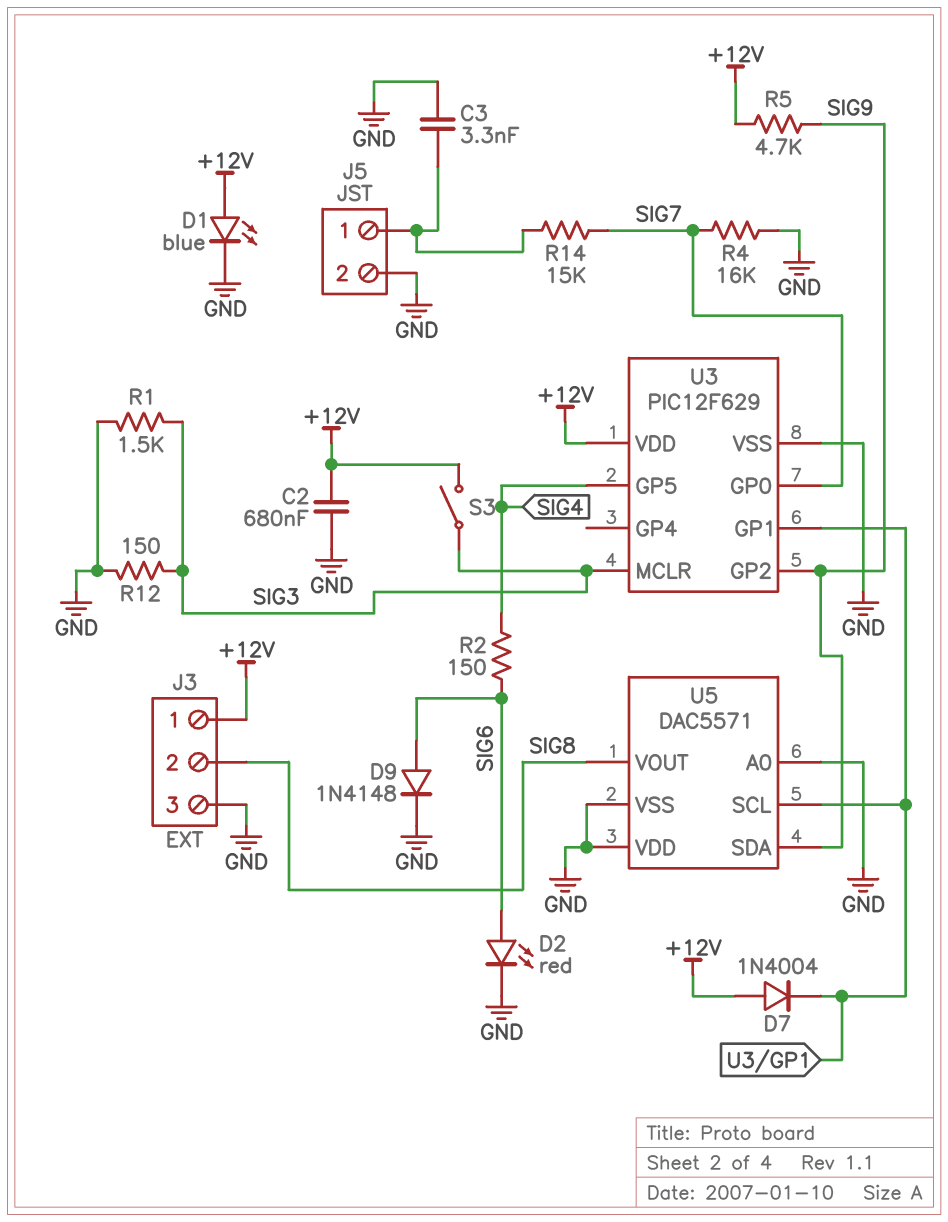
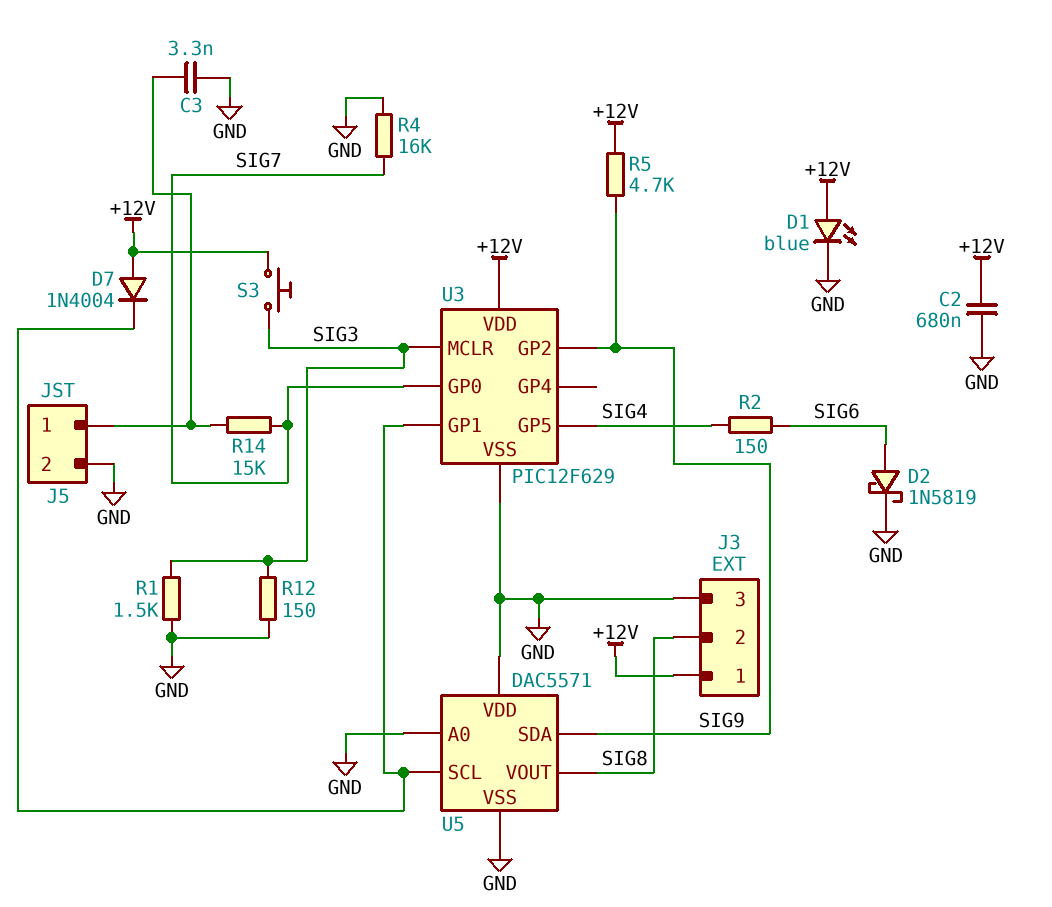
D2: LED red (A SIG6, K GND) -> schottky 1N5819 (A SIG6, K GND)
D9: diode 1N4148 (A SIG6, K GND) -> none
S3: switch (+12V, SIG3) -> button (+12V, SIG3)

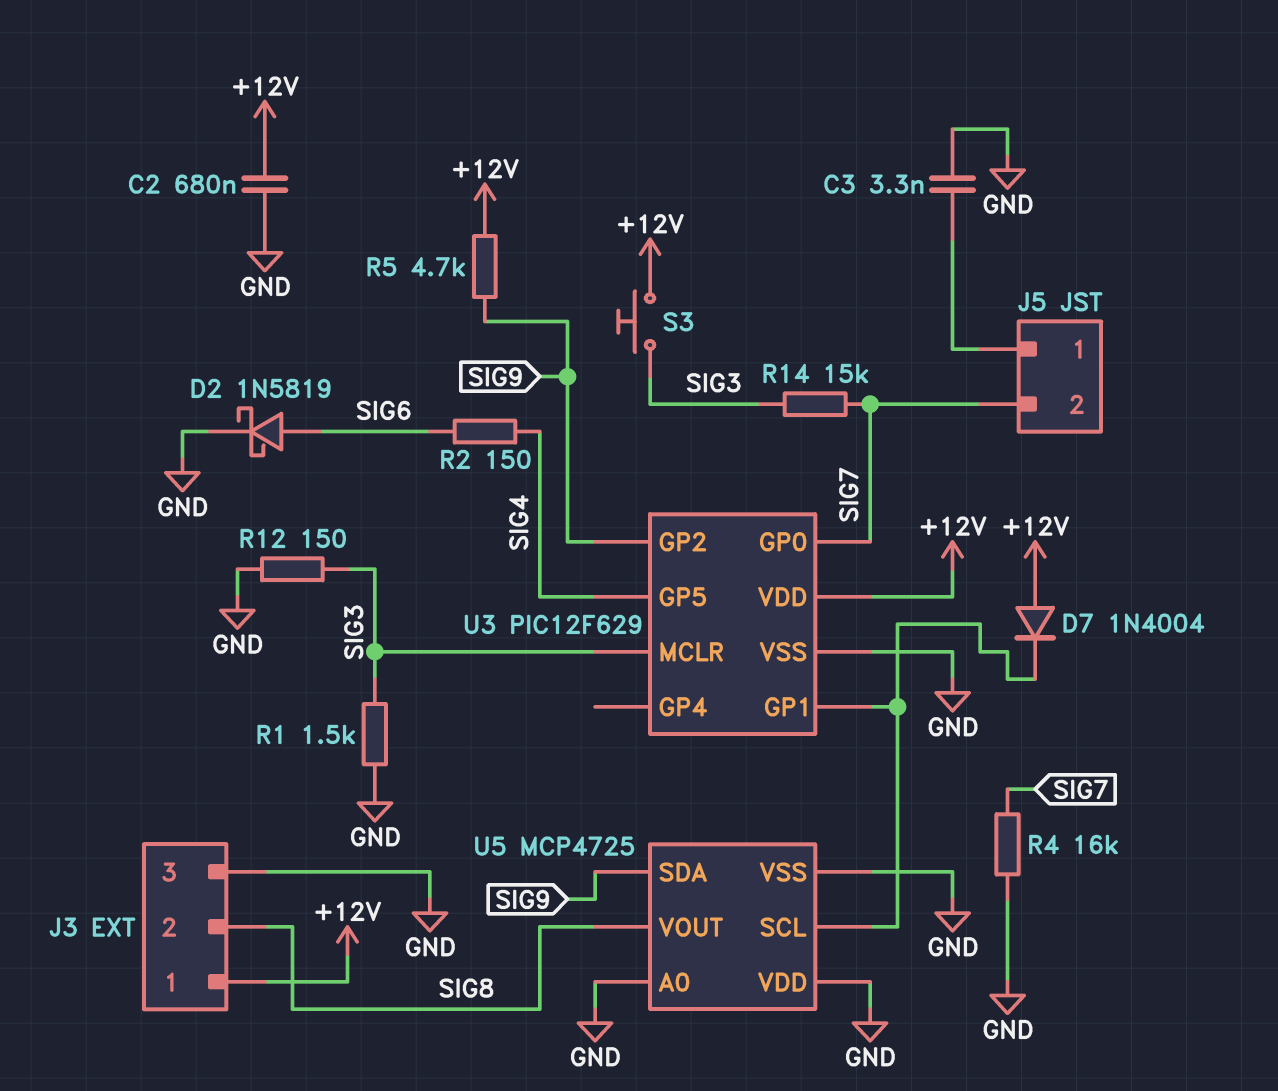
D1: LED blue (A +12V, K GND) -> none
J5 pin 2: GND -> SIG7
R14: 15k (J5/1, SIG7) -> 15k (SIG3, SIG7)
U5: DAC5571 -> MCP4725

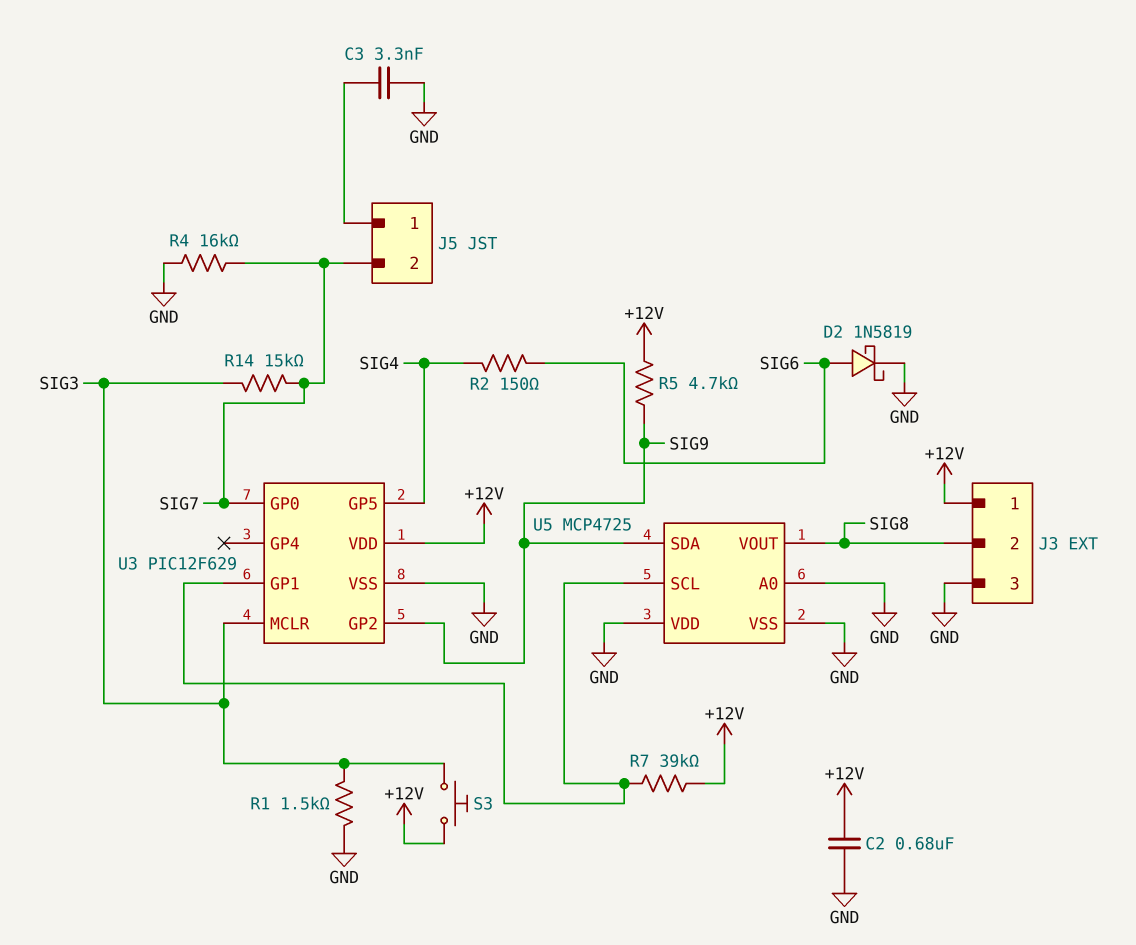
D7: diode 1N4004 (A +12V, K U3/GP1) -> none
R7: none -> 39k (+12V, U3/GP1)
R12: 150 (GND, SIG3) -> none

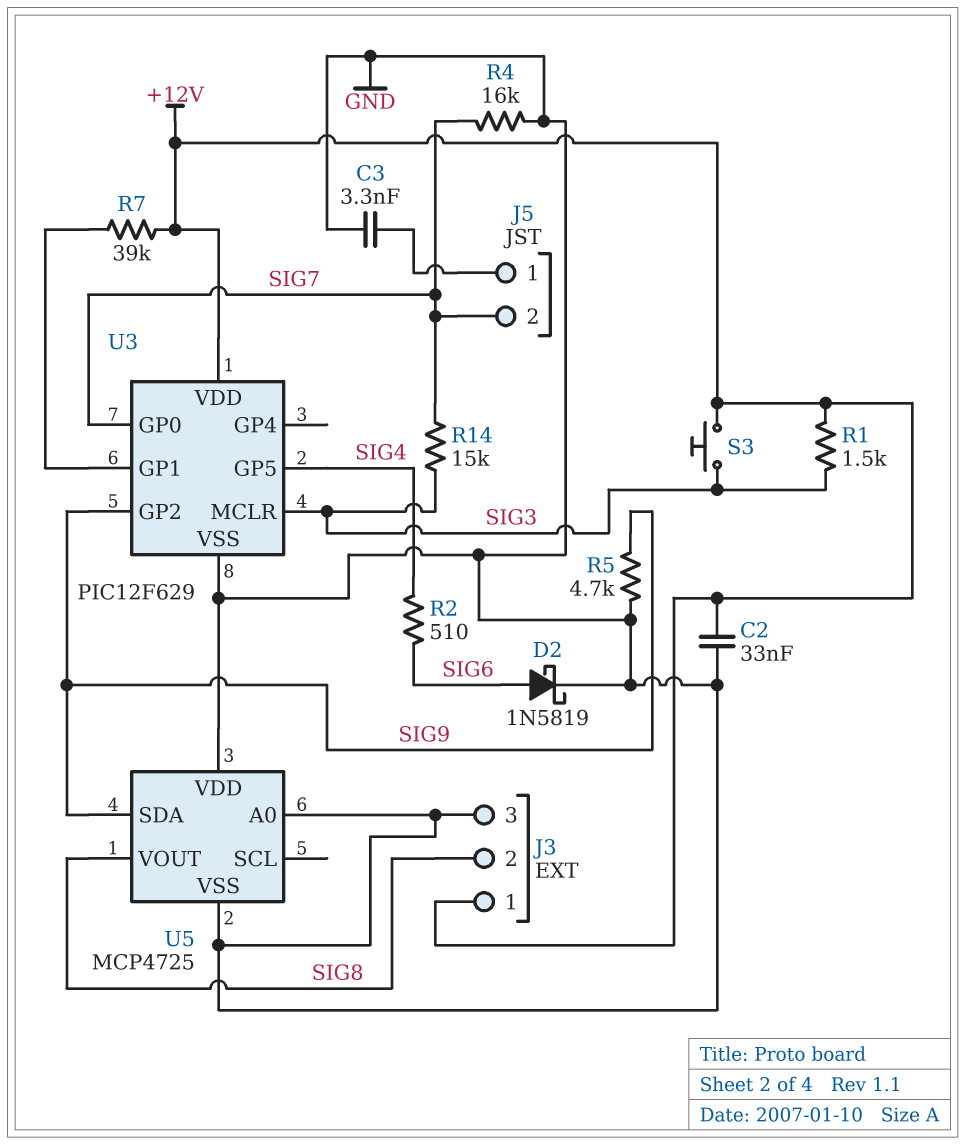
C2: 680nF (+12V, GND) -> 33nF (+12V, GND)
R1: 1.5k (GND, SIG3) -> 1.5k (+12V, SIG3)
R2: 150 (SIG4, SIG6) -> 510 (SIG4, SIG6)
R5: 4.7k (+12V, SIG9) -> 4.7k (GND, SIG9)
U5 pin SCL: U3/GP1 -> none

